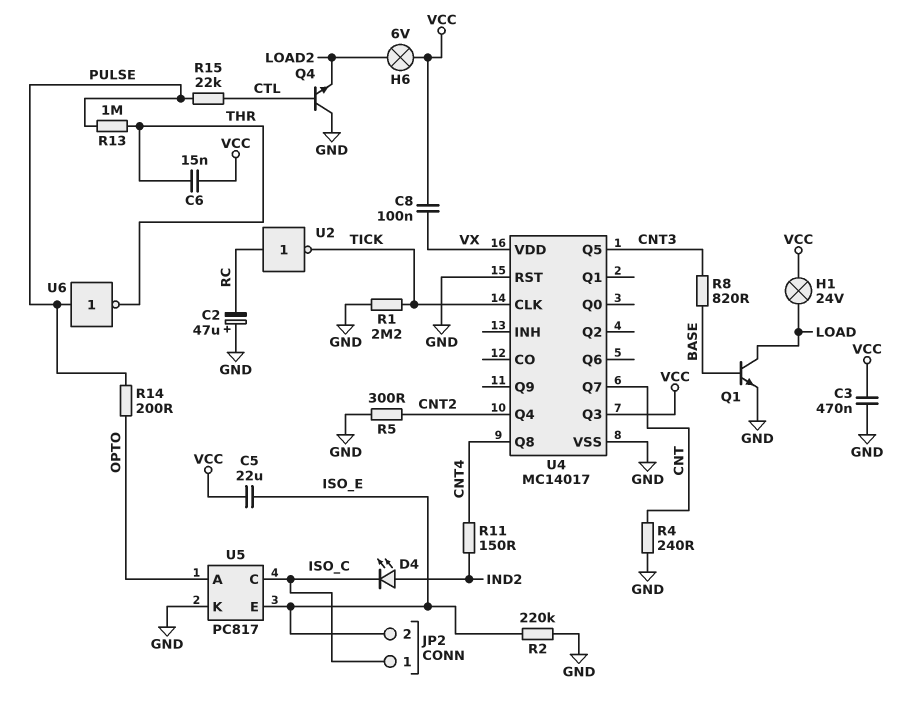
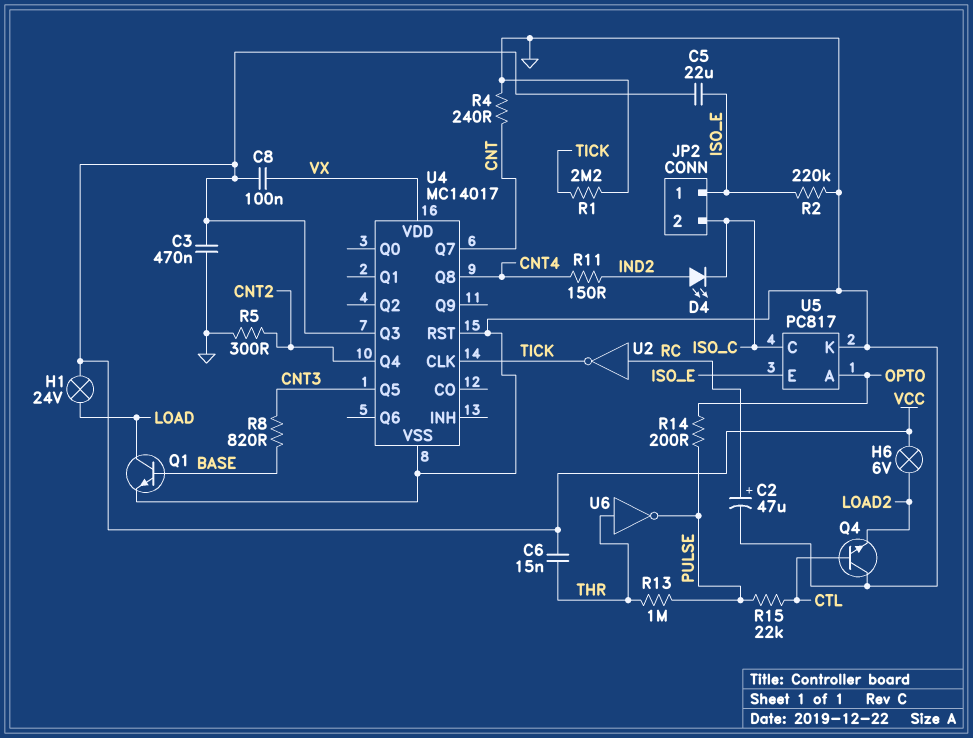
C2: 47uF (plus GND, minus RC) -> 47uF (plus RC, minus GND)
JP2 pin 1: ISO_C -> ISO_E
JP2 pin 2: ISO_E -> ISO_C
U6: NOT (in PULSE, out THR) -> NOT (in THR, out PULSE)

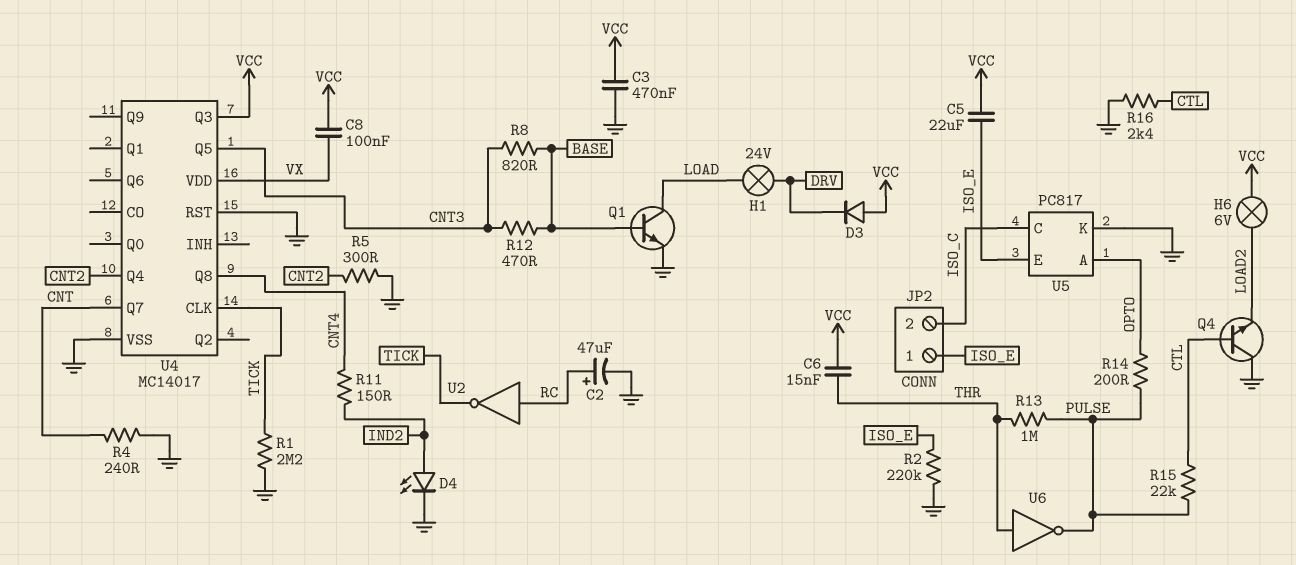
D3: none -> diode (A VCC, K DRV)
D4: LED (A IND2, K ISO_C) -> LED (A IND2, K GND)
H1: lamp 24V (LOAD, VCC) -> lamp 24V (DRV, LOAD)
R12: none -> 470 (BASE, CNT3)
R16: none -> 2.4k (CTL, GND)

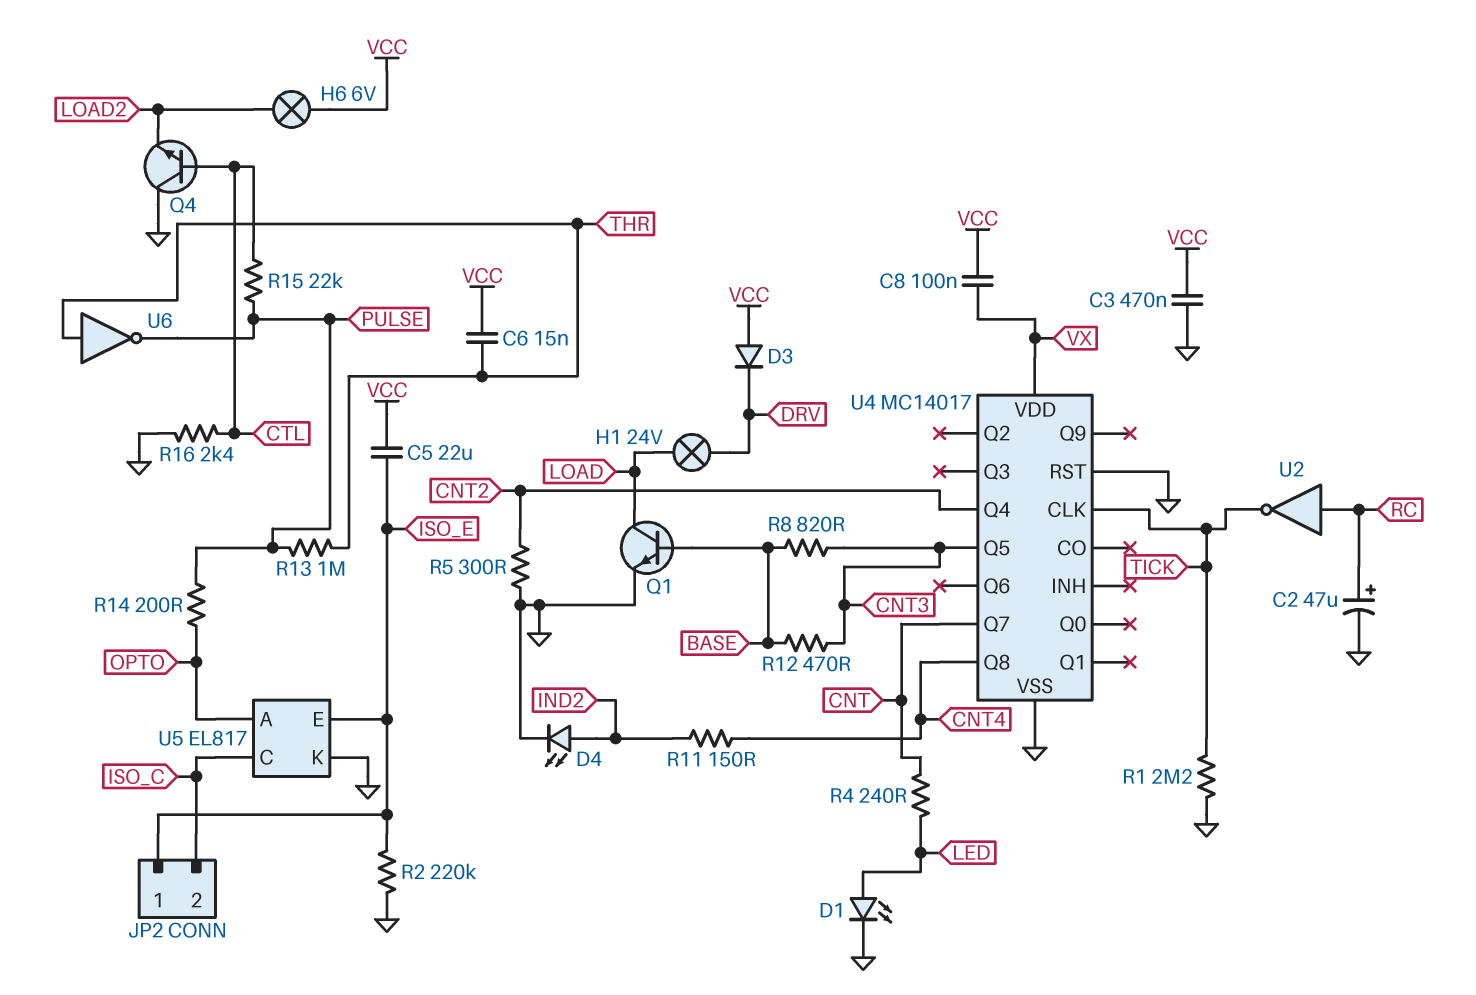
D1: none -> LED (A LED, K GND)
R4: 240 (CNT, GND) -> 240 (CNT, LED)
U4 pin Q3: VCC -> none
U5: PC817 -> EL817

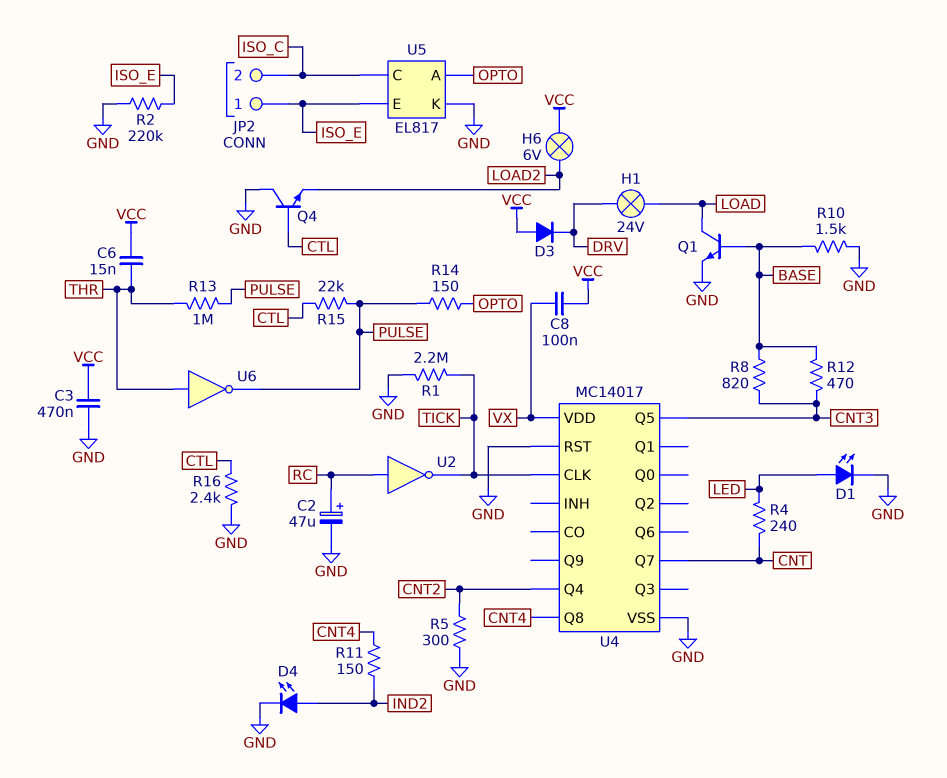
C5: 22uF (ISO_E, VCC) -> none
R10: none -> 1.5k (BASE, GND)
R14: 200 (OPTO, PULSE) -> 150 (OPTO, PULSE)

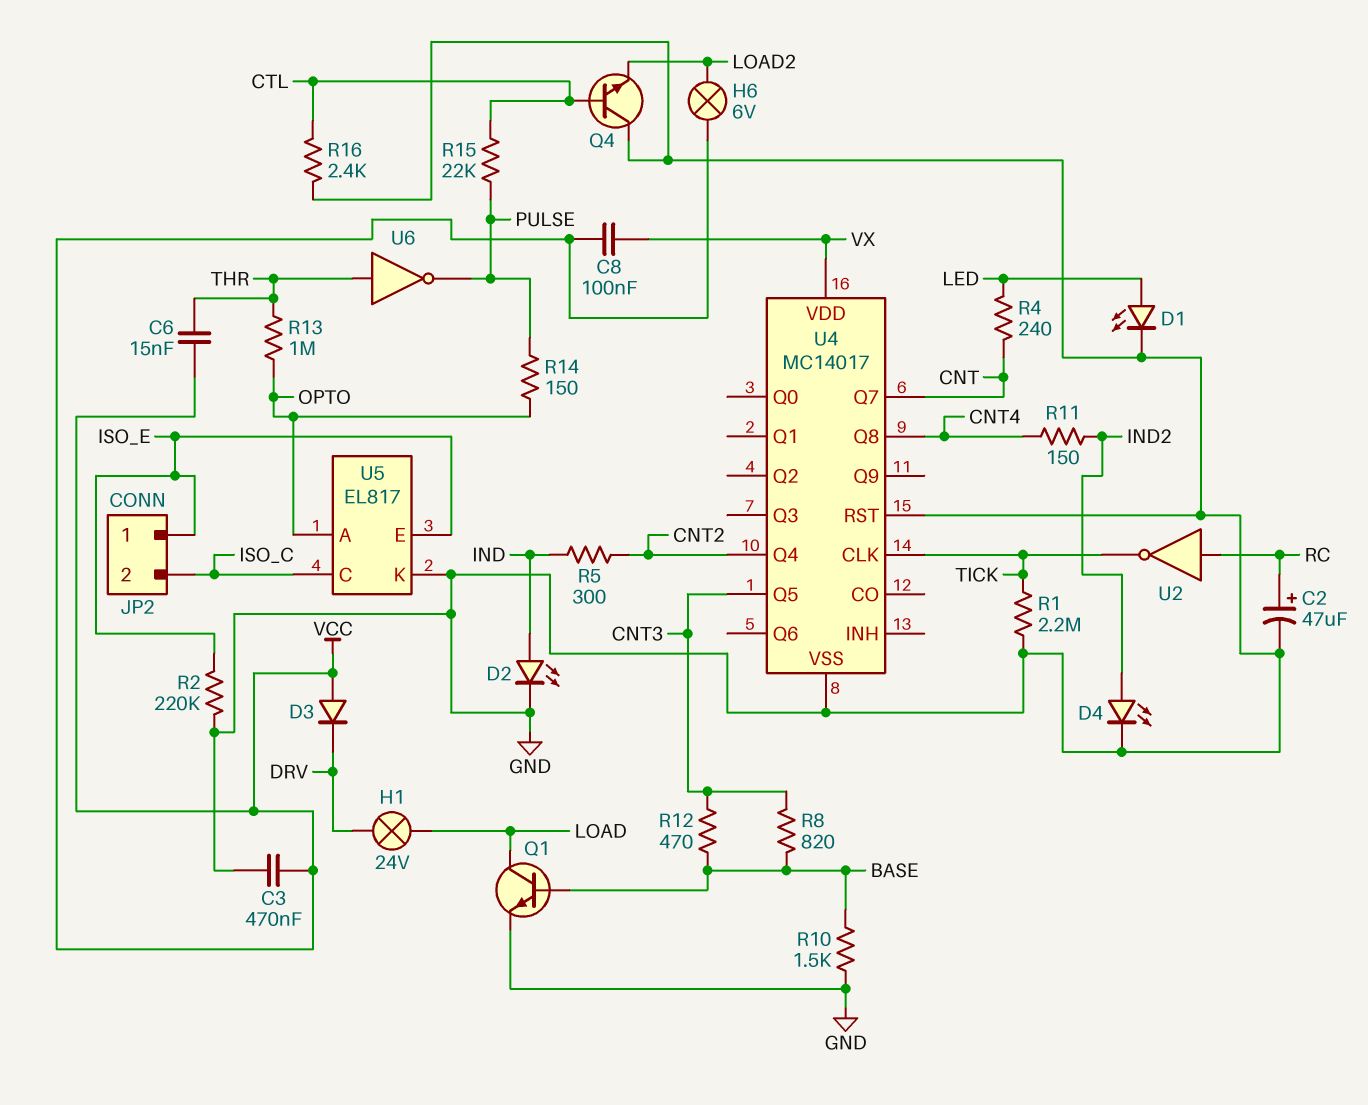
D2: none -> LED (A IND, K GND)
R5: 300 (CNT2, GND) -> 300 (CNT2, IND)
R13: 1M (PULSE, THR) -> 1M (OPTO, THR)

